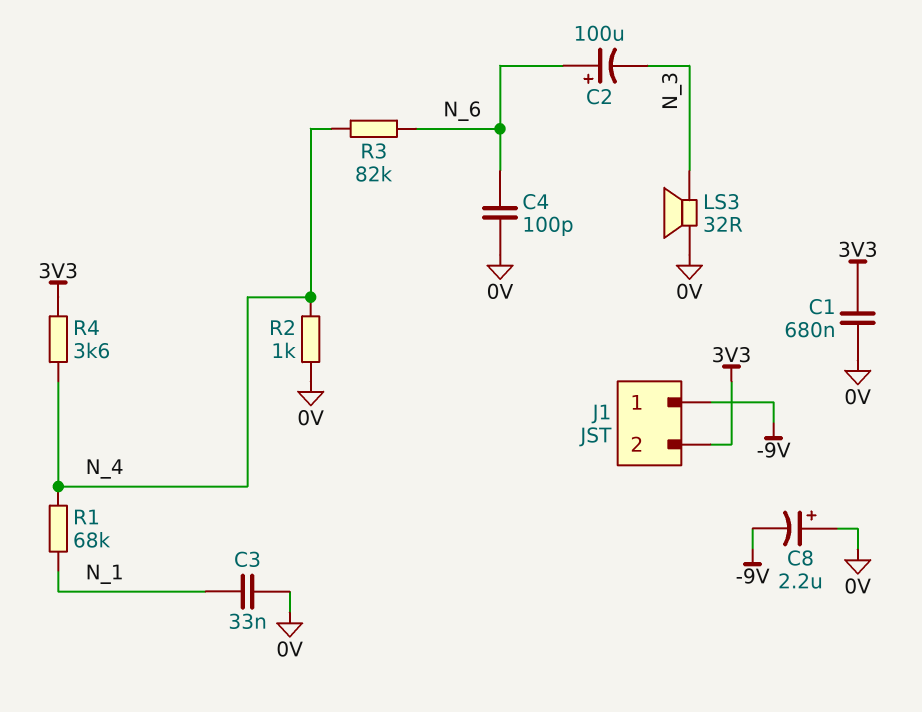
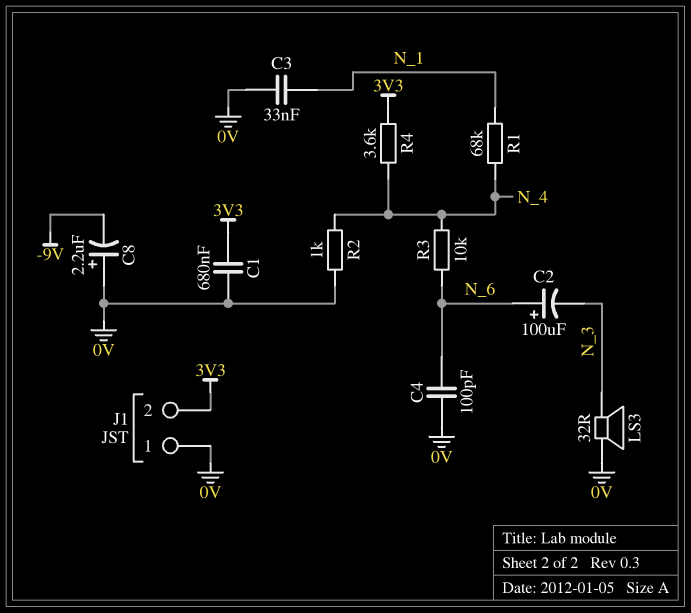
J1 pin 1: -9V -> 0V
R3: 82k (N_4, N_6) -> 10k (N_4, N_6)

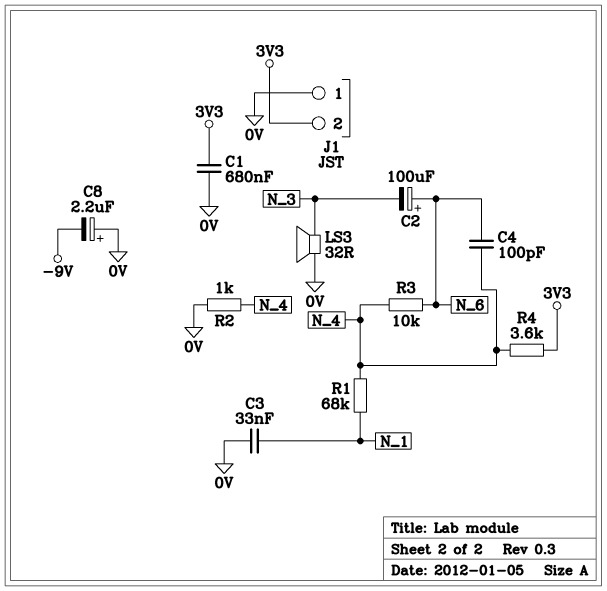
C4: 100pF (0V, N_6) -> 100pF (N_4, N_6)

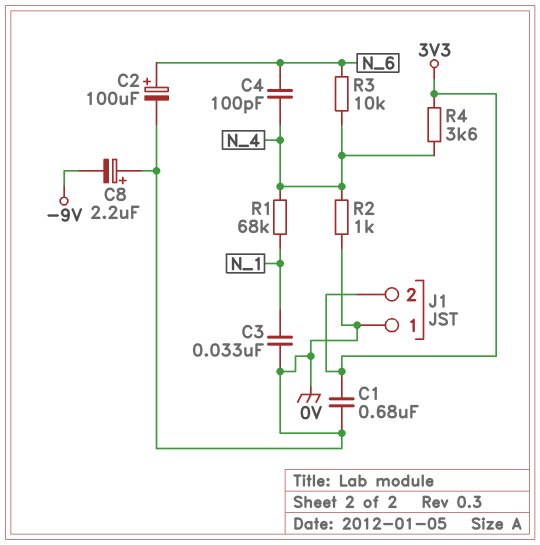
C2: 100uF (plus N_6, minus N_3) -> 100uF (plus N_6, minus 0V)
LS3: speaker 32R (0V, N_3) -> none

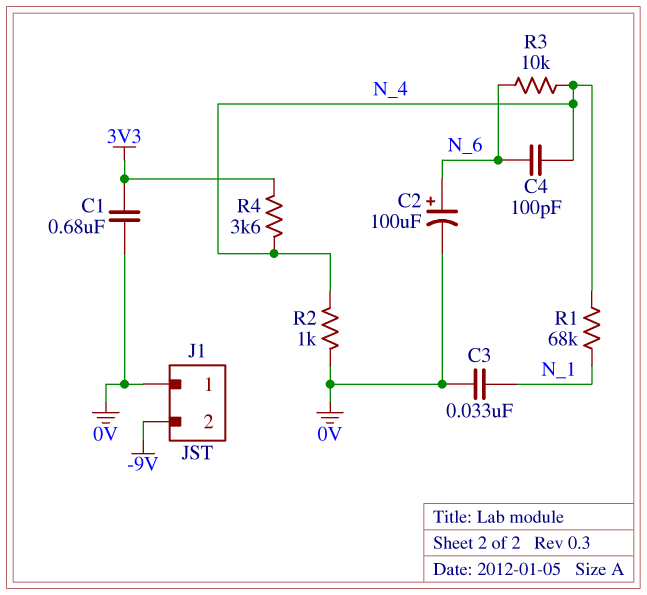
C8: 2.2uF (plus 0V, minus -9V) -> none
J1 pin 2: 3V3 -> -9V

